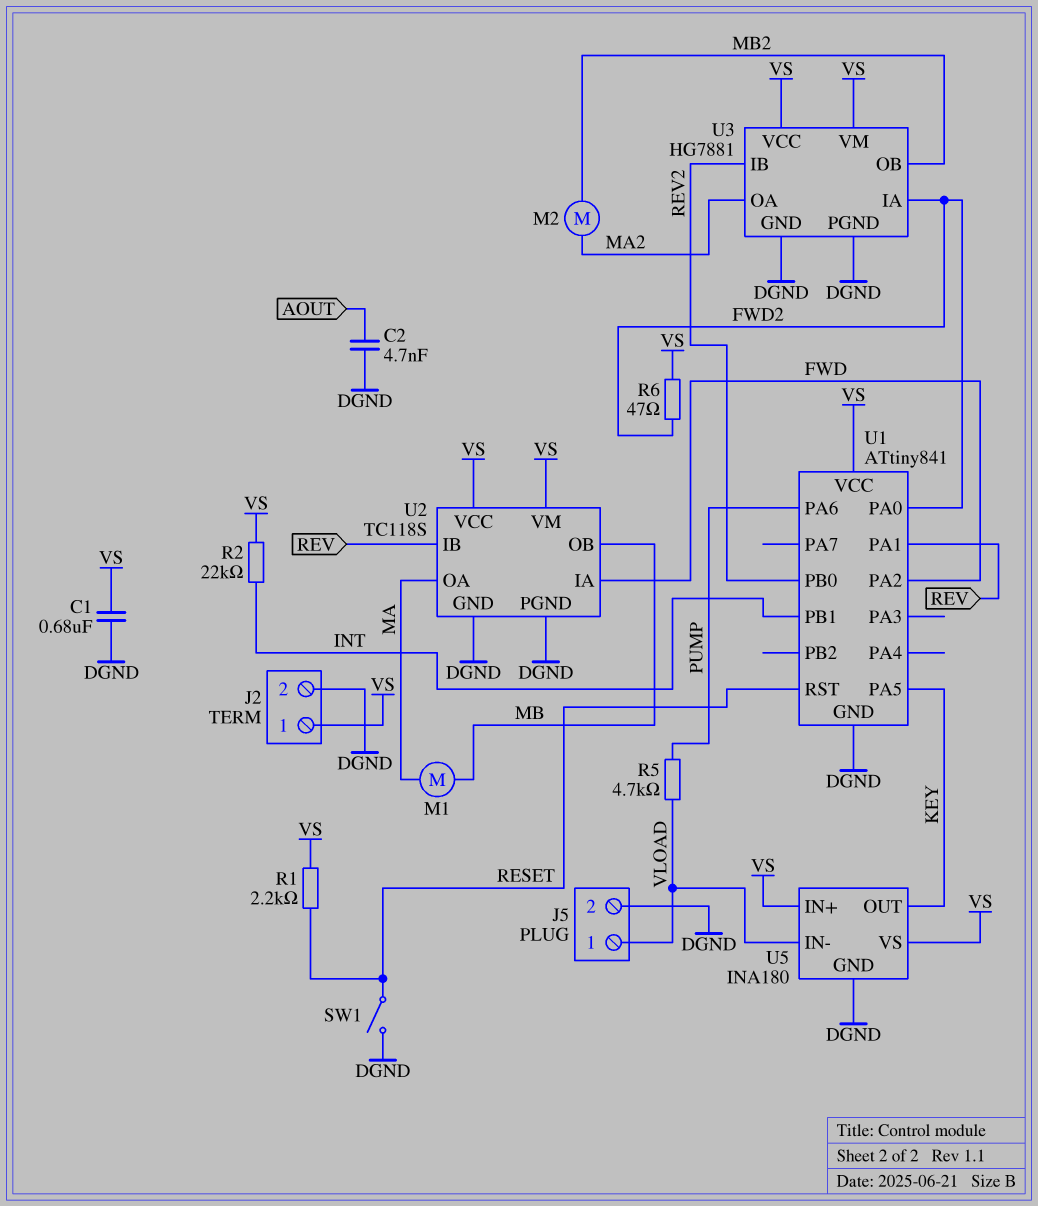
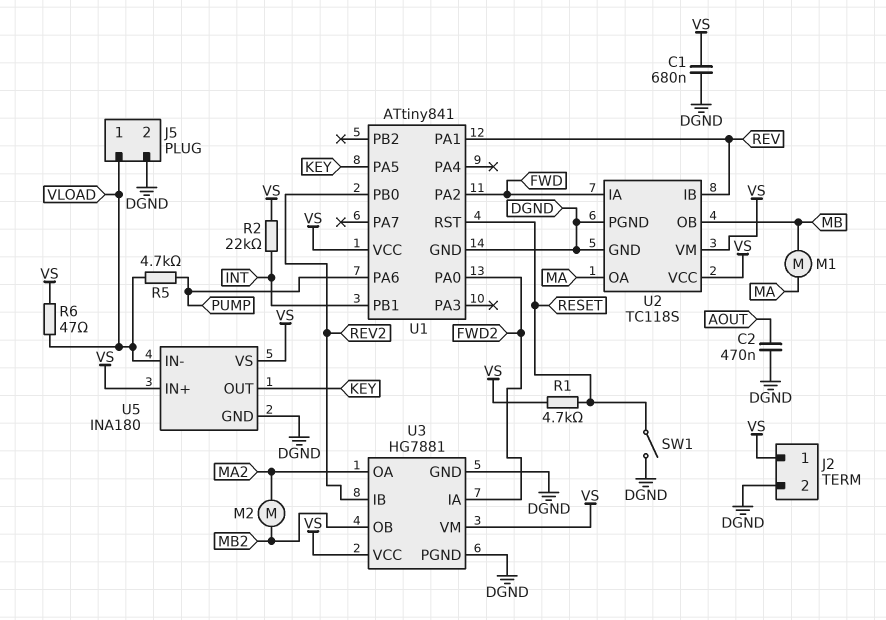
C2: 4.7nF (AOUT, DGND) -> 470nF (AOUT, DGND)
R1: 2.2k (RESET, VS) -> 4.7k (RESET, VS)
R6: 47 (FWD2, VS) -> 47 (VLOAD, VS)

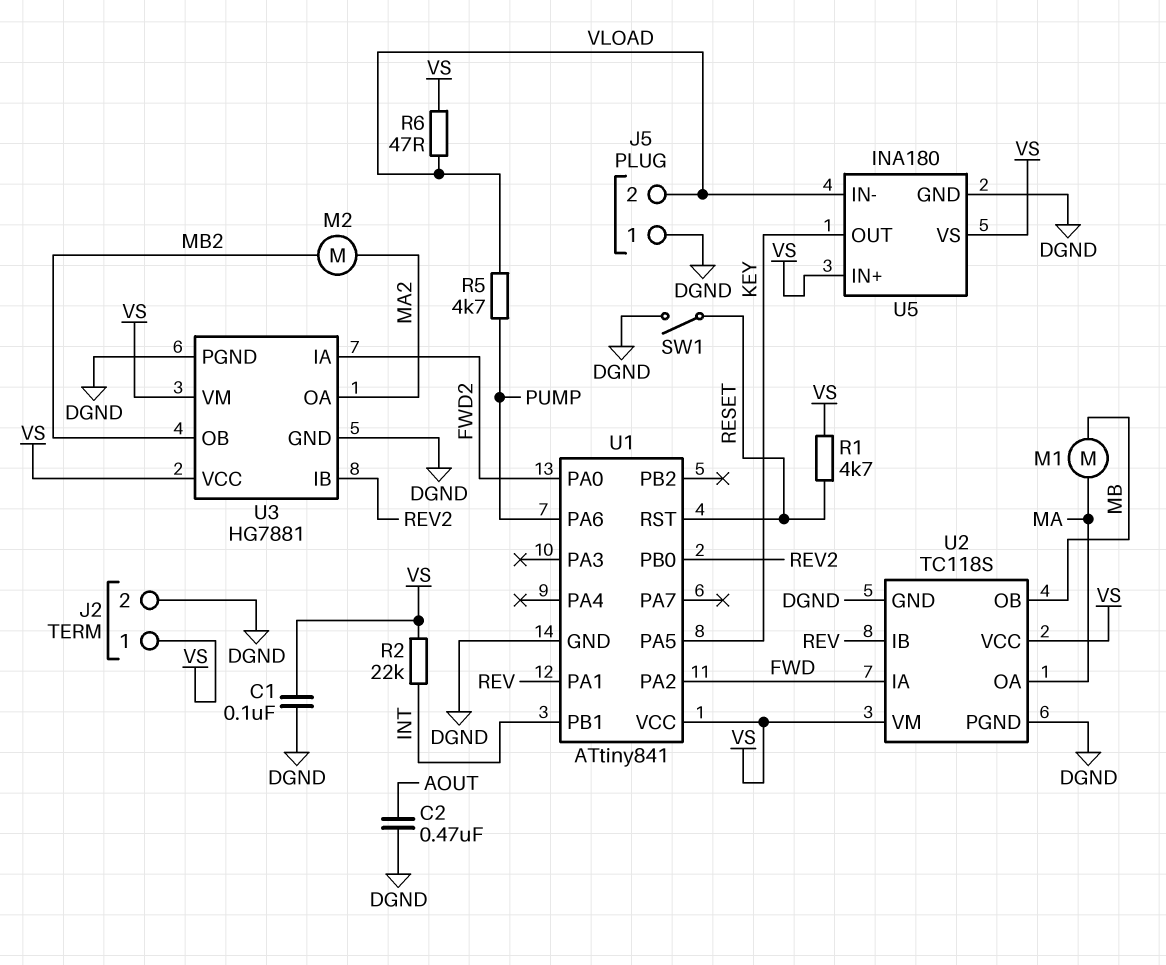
C1: 680nF (DGND, VS) -> 100nF (DGND, VS)
J5 pin 1: VLOAD -> DGND
J5 pin 2: DGND -> VLOAD

